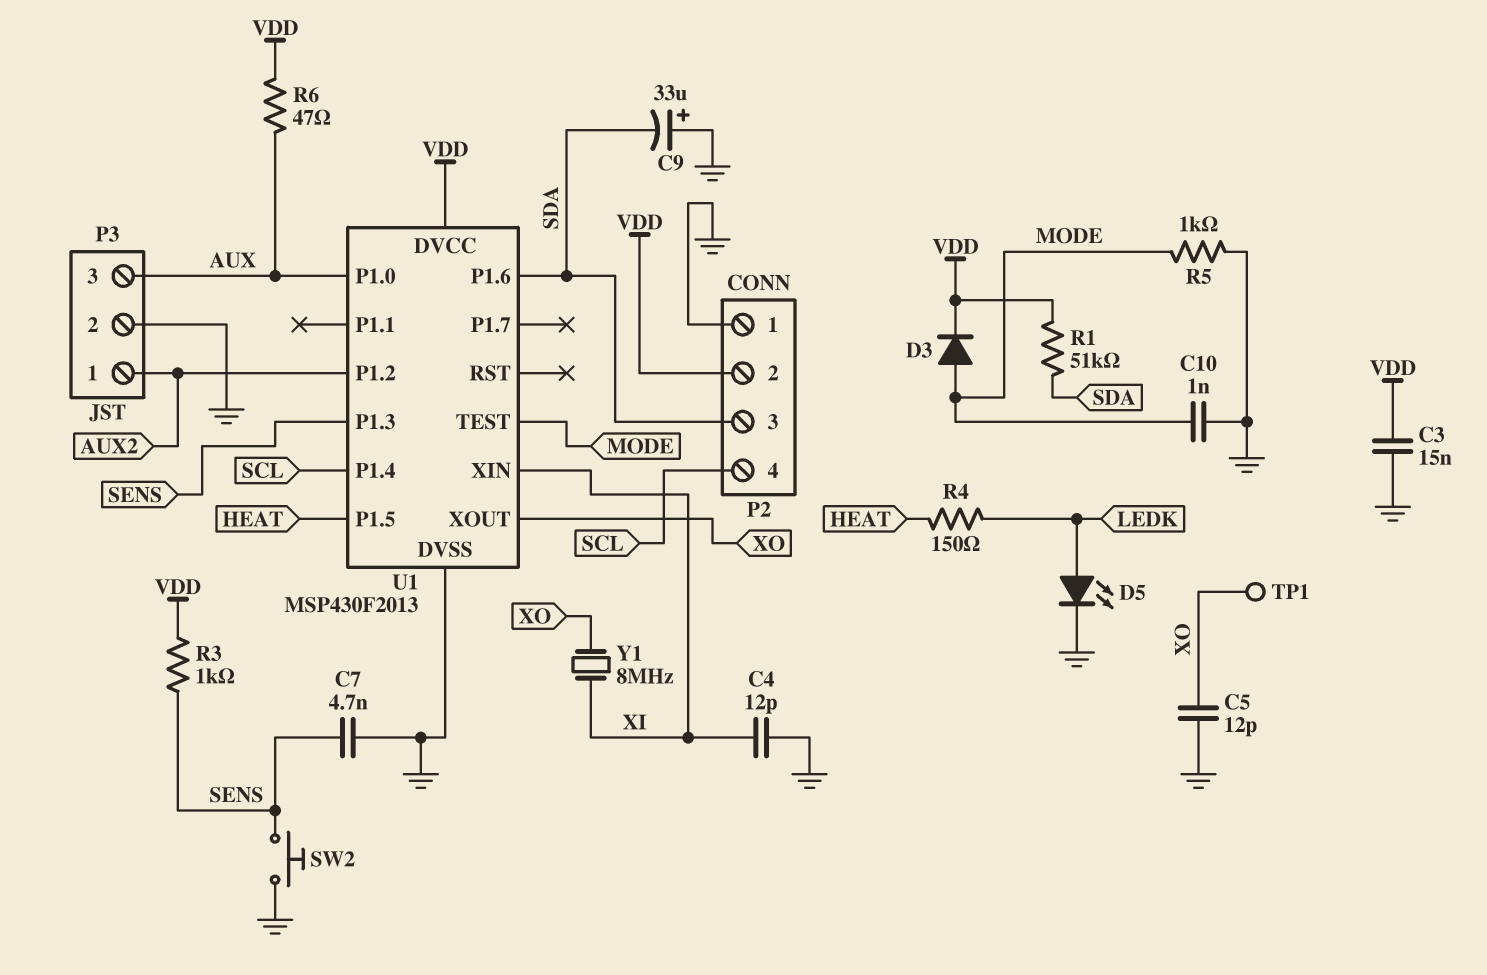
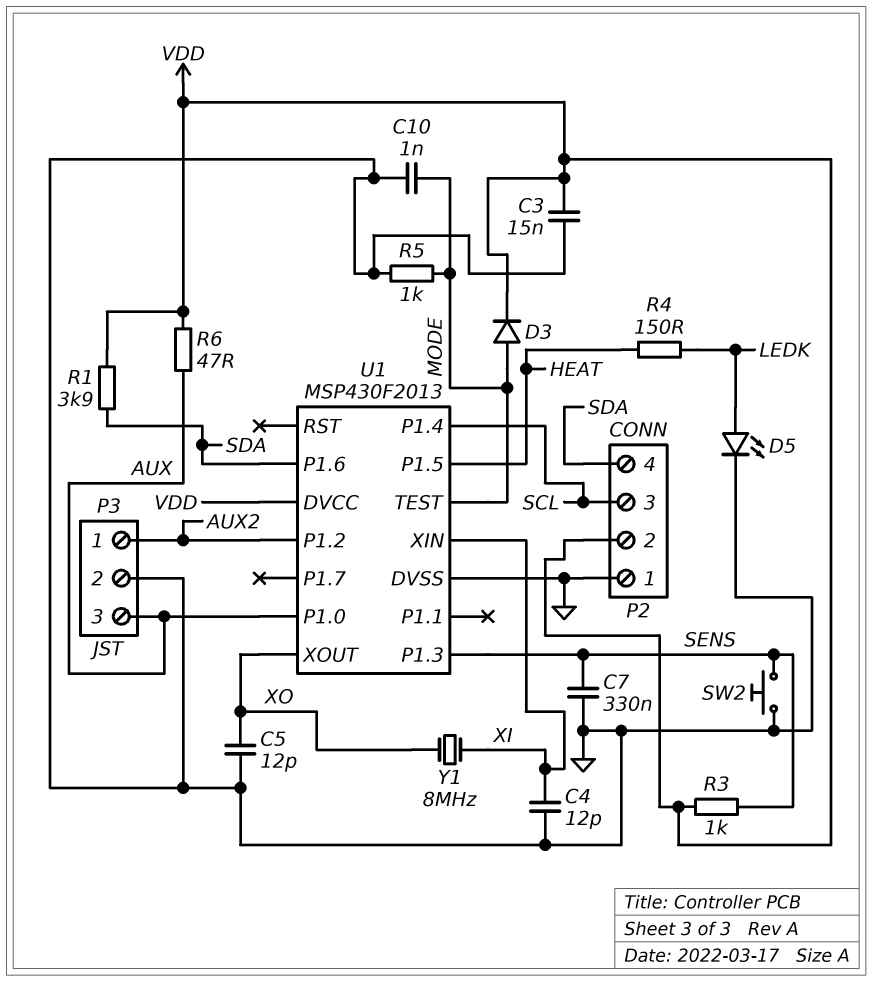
C7: 4.7nF (GND, SENS) -> 330nF (GND, SENS)
C9: 33uF (plus GND, minus SDA) -> none
P2 pin 3: SDA -> SCL
P2 pin 4: SCL -> SDA
R1: 51k (SDA, VDD) -> 3.9k (SDA, VDD)
TP1: test point (XO) -> none

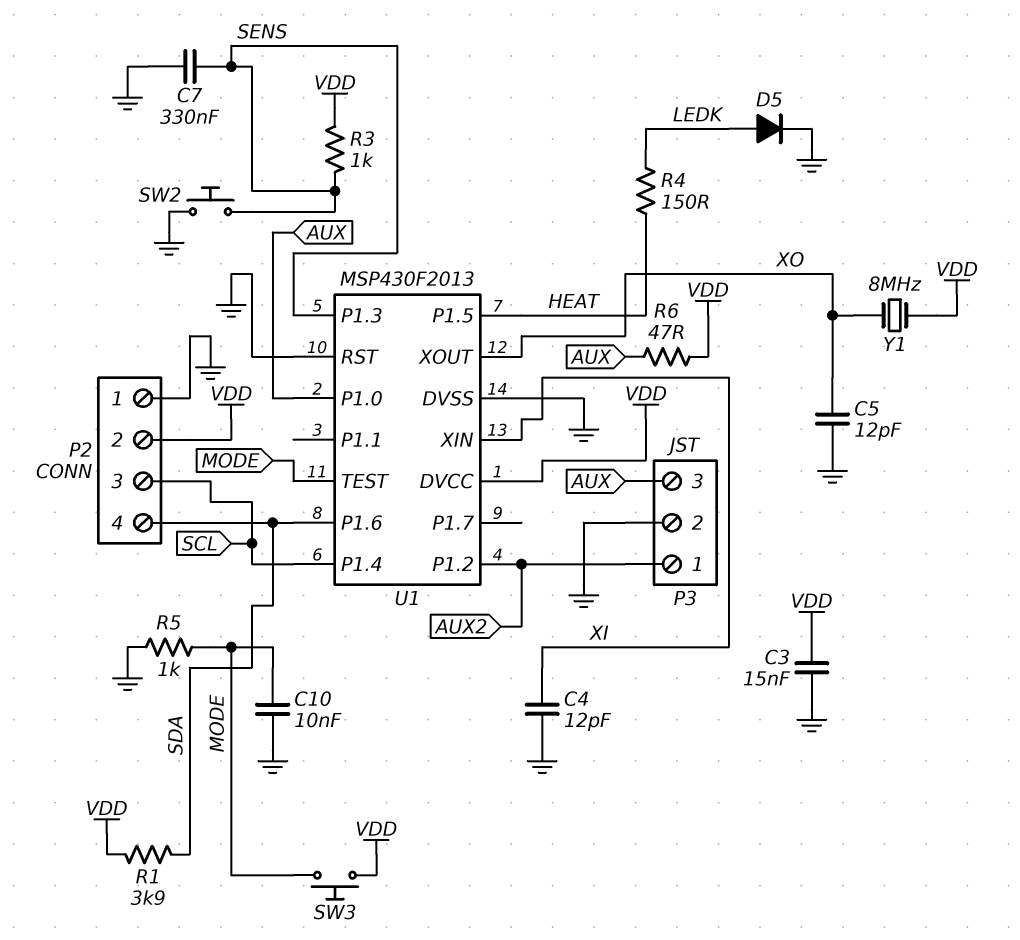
C10: 1nF (GND, MODE) -> 10nF (GND, MODE)
D3: diode (A MODE, K VDD) -> none
D5: LED (A LEDK, K GND) -> diode (A LEDK, K GND)
SW3: none -> button (MODE, VDD)
U1 pin RST: none -> GND
Y1: 8MHz (XI, XO) -> 8MHz (VDD, XO)

